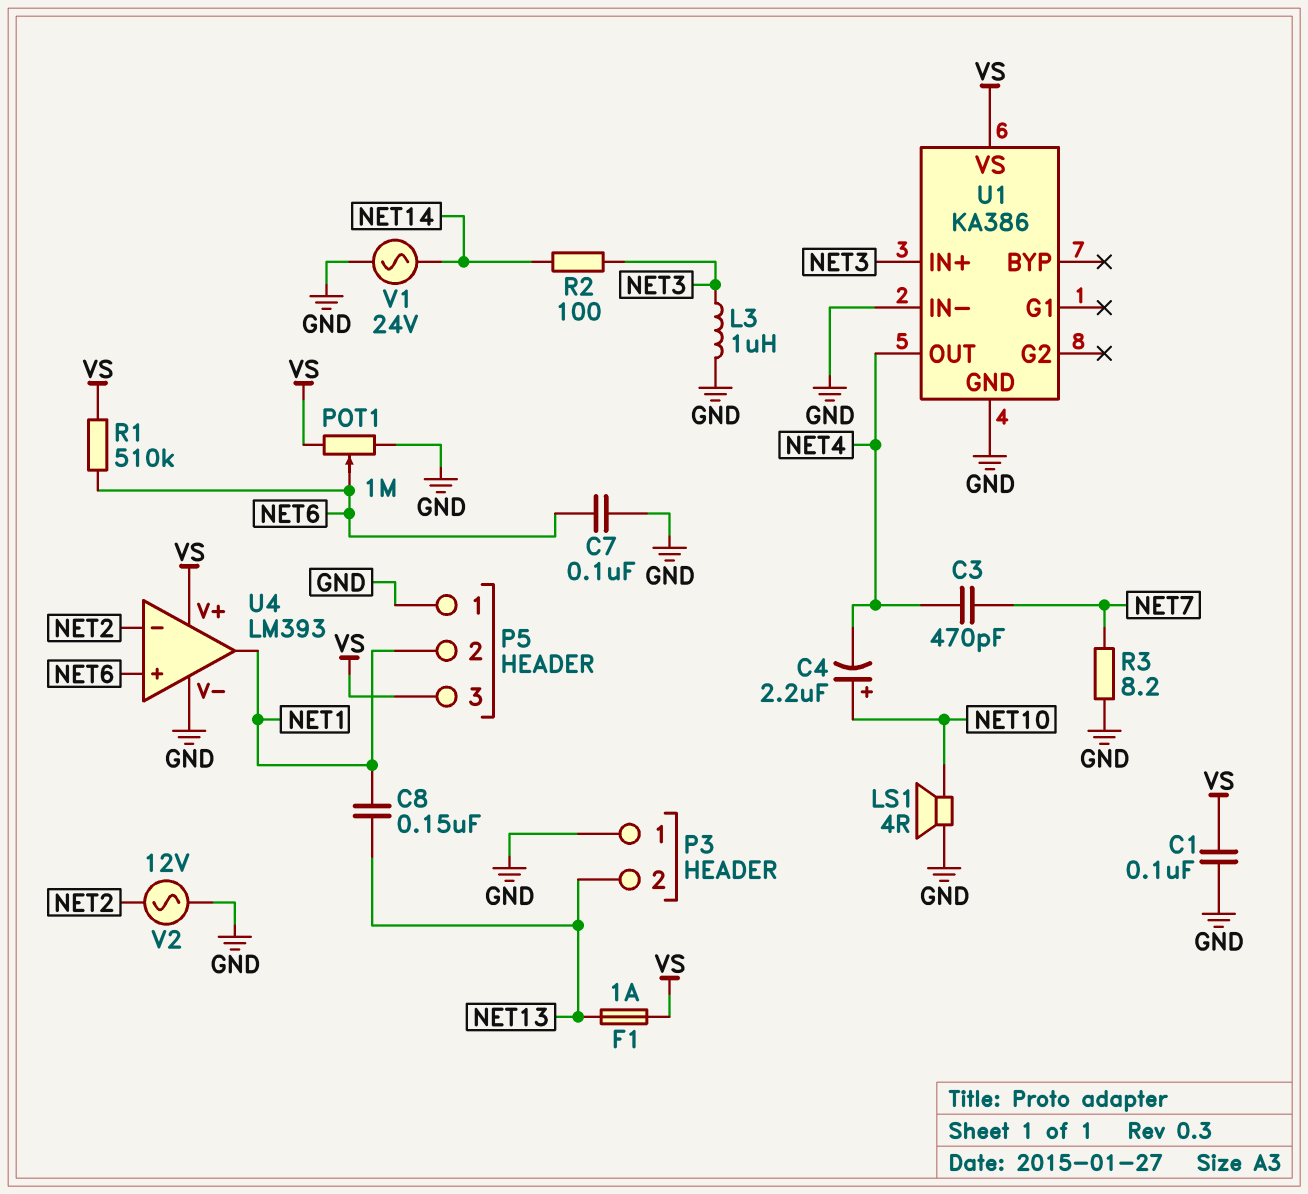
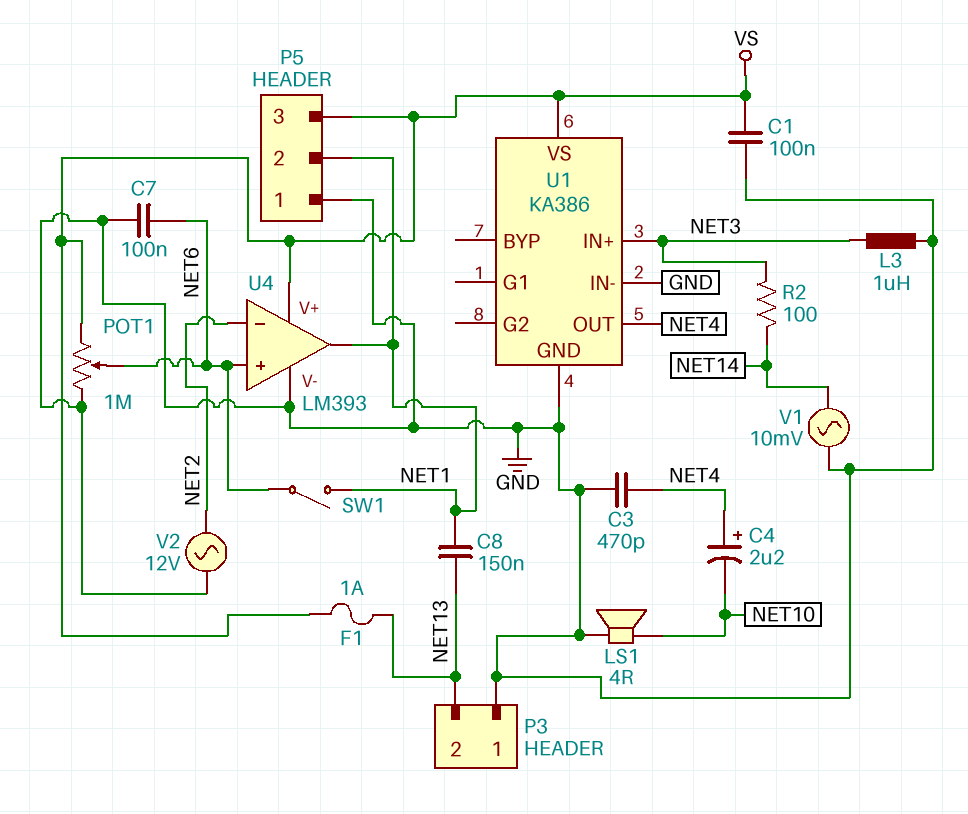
C3: 470pF (NET4, NET7) -> 470pF (GND, NET4)
C4: 2.2uF (plus NET10, minus NET4) -> 2.2uF (plus NET4, minus NET10)
R1: 510k (NET6, VS) -> none
R3: 8.2 (GND, NET7) -> none
SW1: none -> switch (NET1, NET6)
V1: AC 24V (GND, NET14) -> AC 10mV (GND, NET14)

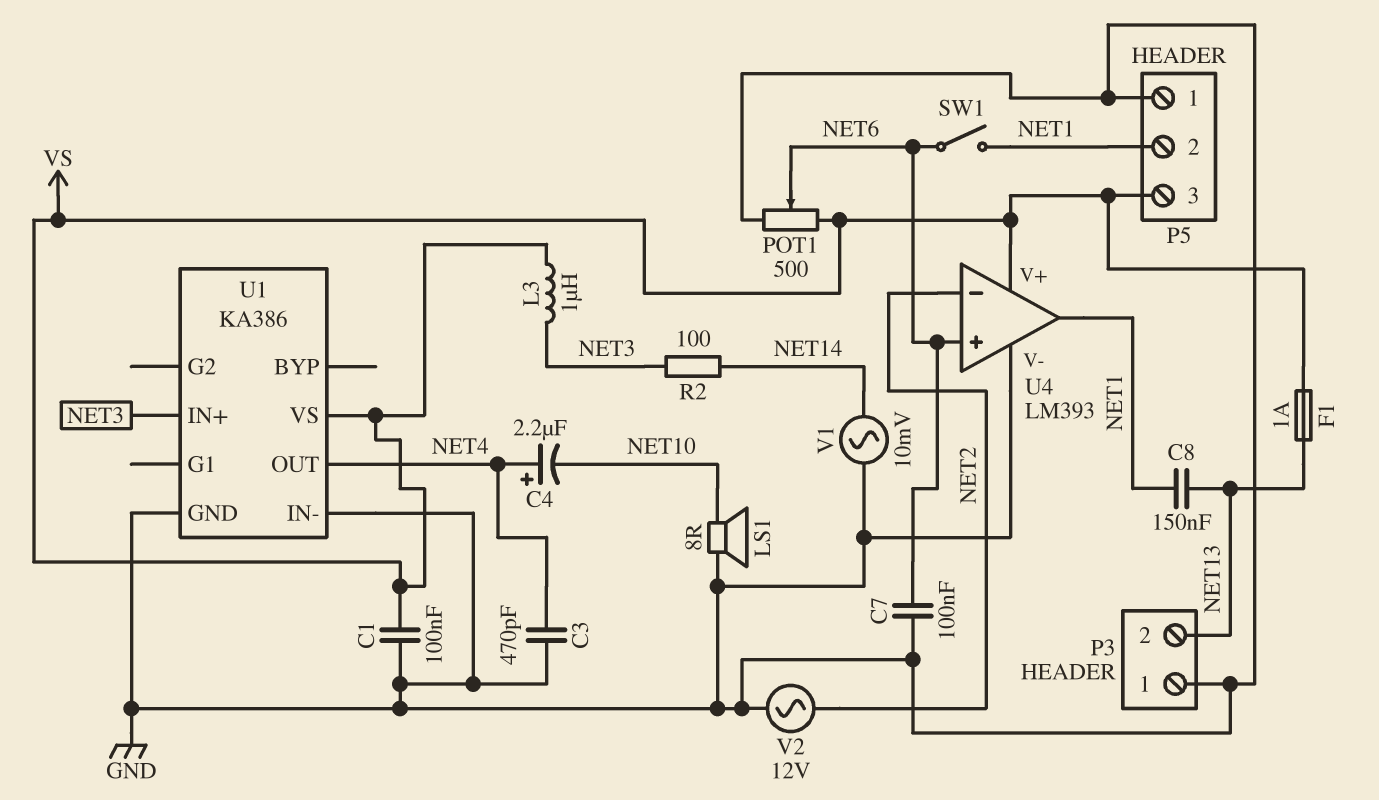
L3: 1uH (GND, NET3) -> 1uH (NET3, VS)
LS1: speaker 4R (GND, NET10) -> speaker 8R (GND, NET10)
POT1: 1M (GND, VS, wiper NET6) -> 500 (GND, VS, wiper NET6)

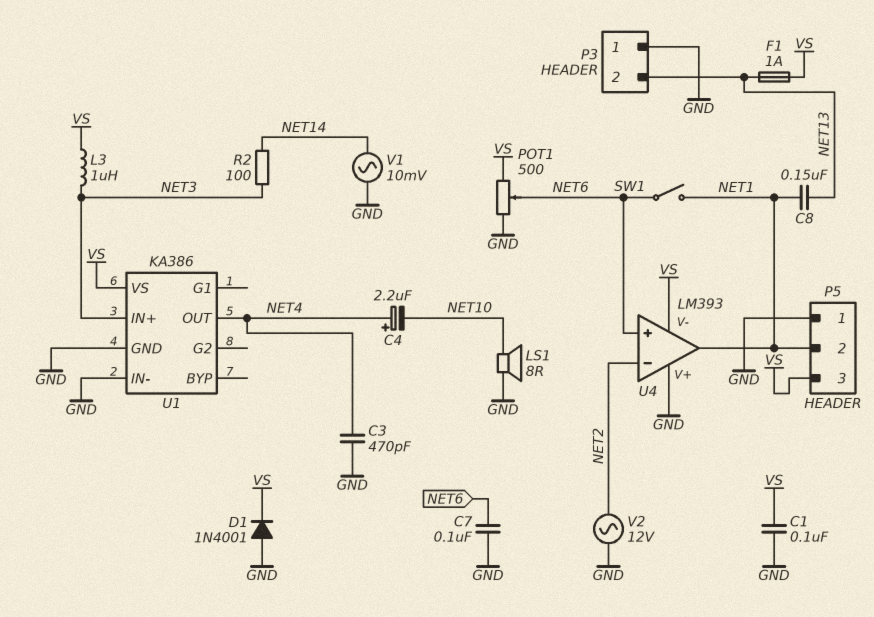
D1: none -> diode 1N4001 (A GND, K VS)
U4 pin V+: VS -> GND
U4 pin V-: GND -> VS

